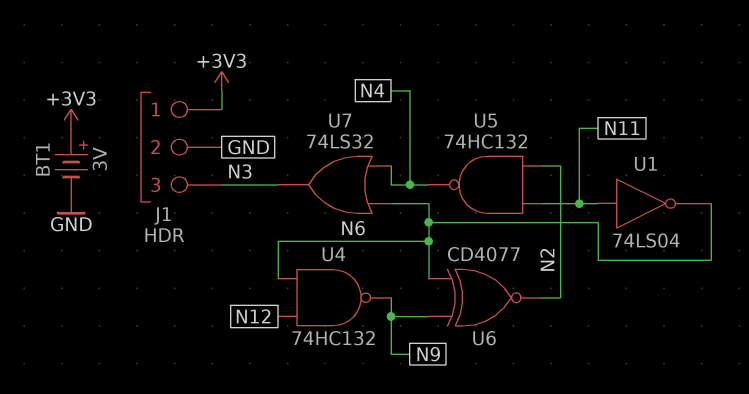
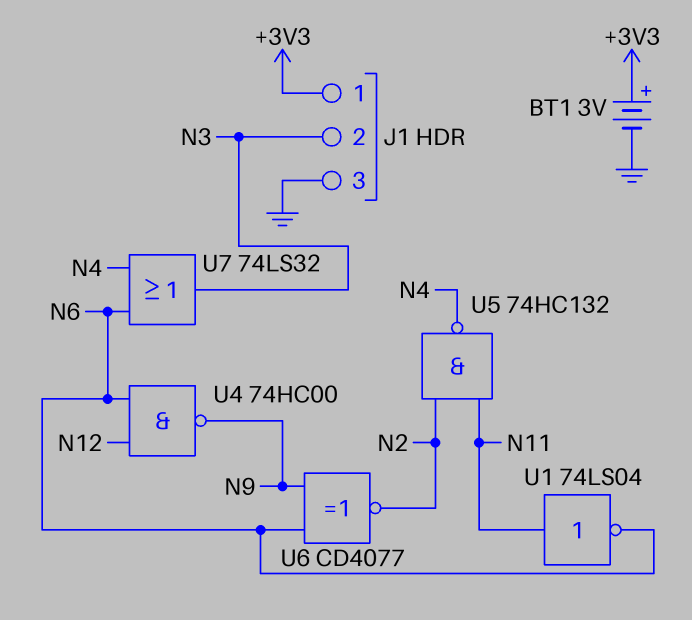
J1 pin 2: GND -> N3
J1 pin 3: N3 -> GND
U4: NAND 74HC132 (in N6, in N12, out N9) -> NAND 74HC00 (in N6, in N12, out N9)

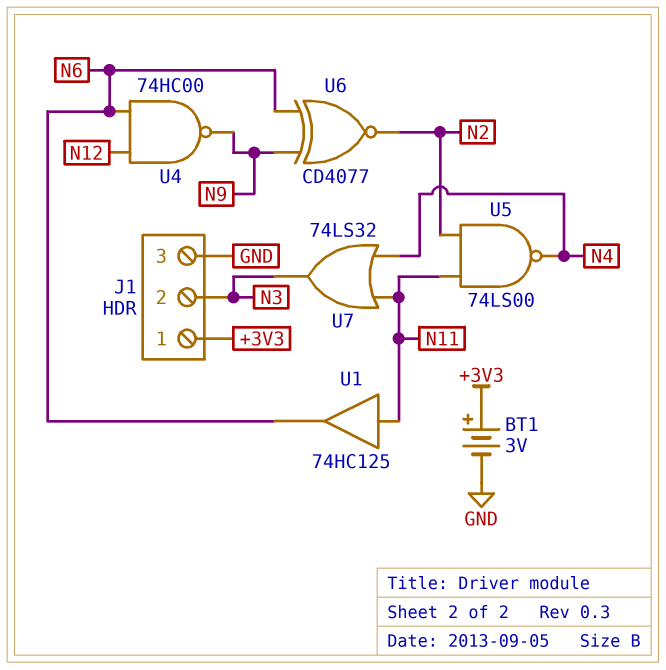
U1: NOT 74LS04 (in N11, out N6) -> buffer 74HC125 (in N11, out N6)
U5: NAND 74HC132 (in N2, in N11, out N4) -> NAND 74LS00 (in N2, in N11, out N4)
U7: OR 74LS32 (in N4, in N6, out N3) -> OR 74LS32 (in N4, in N11, out N3)

